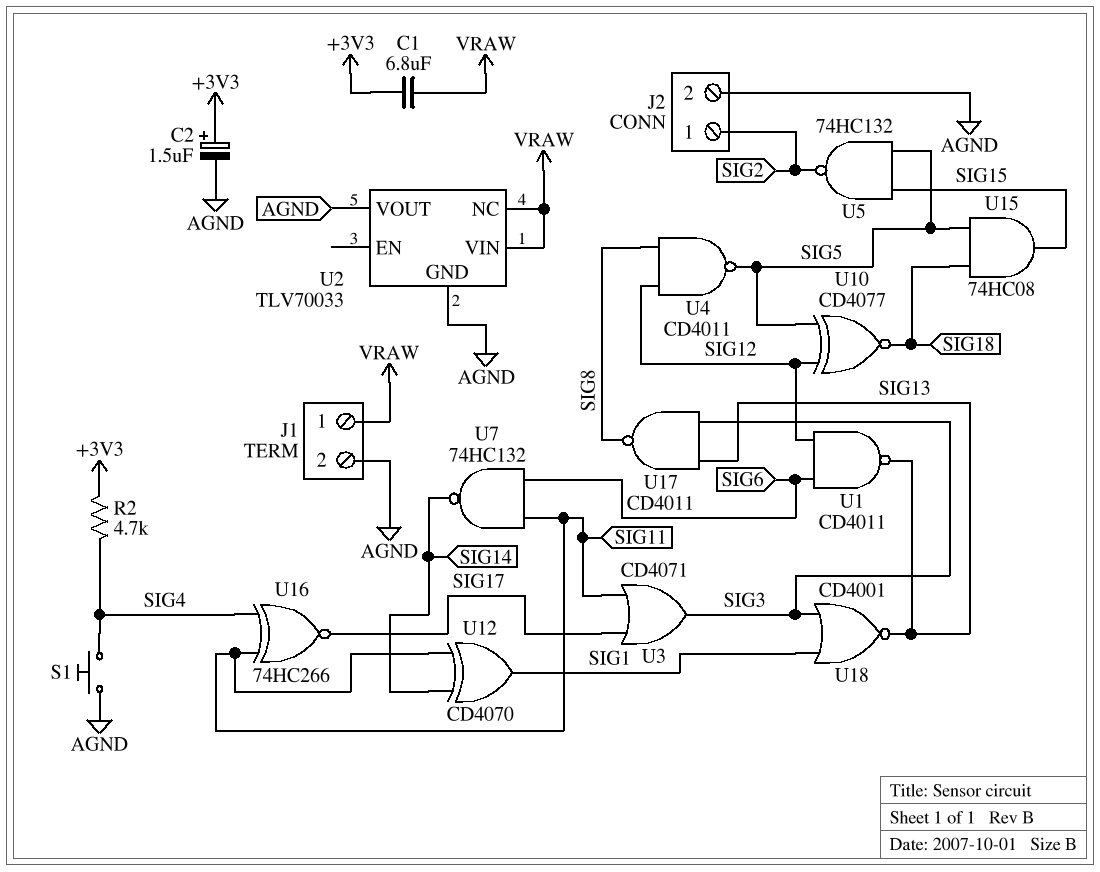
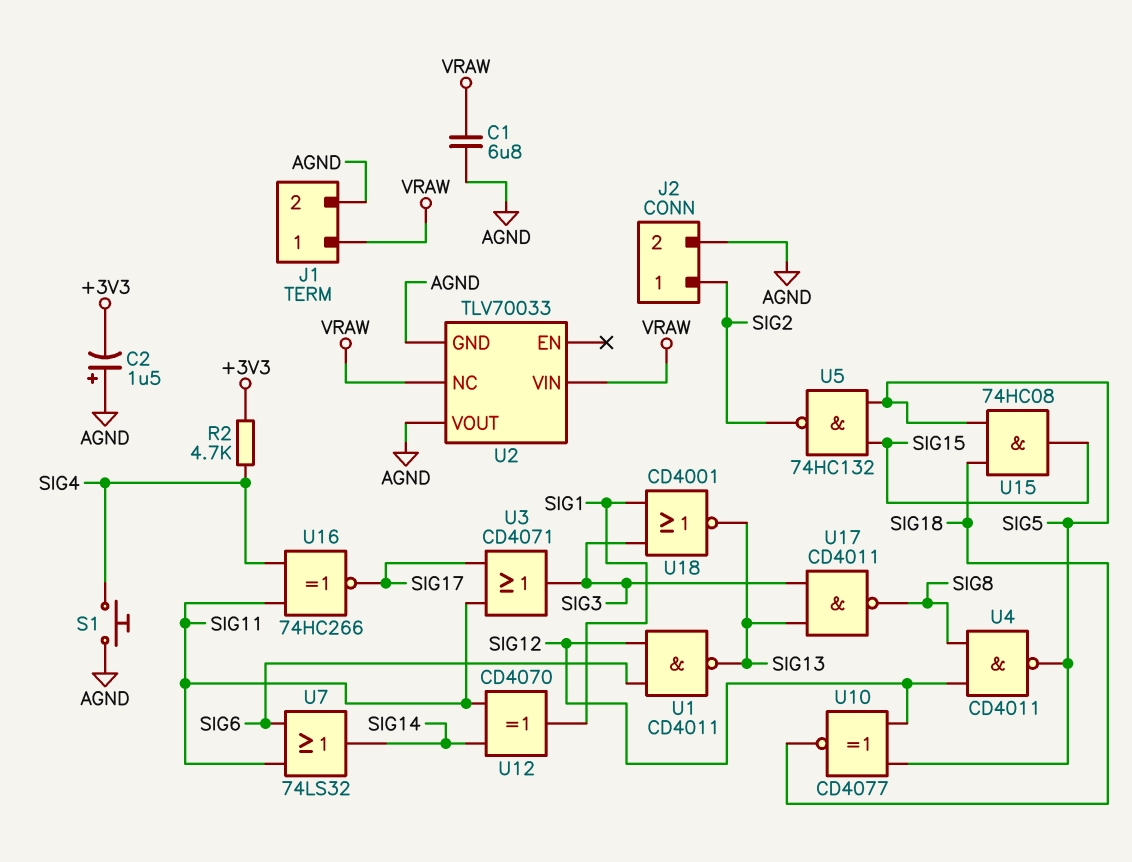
C1: 6.8uF (+3V3, VRAW) -> 6.8uF (AGND, VRAW)
C2: 1.5uF (plus +3V3, minus AGND) -> 1.5uF (plus AGND, minus +3V3)
U7: NAND 74HC132 (in SIG6, in SIG11, out SIG14) -> OR 74LS32 (in SIG6, in SIG11, out SIG14)

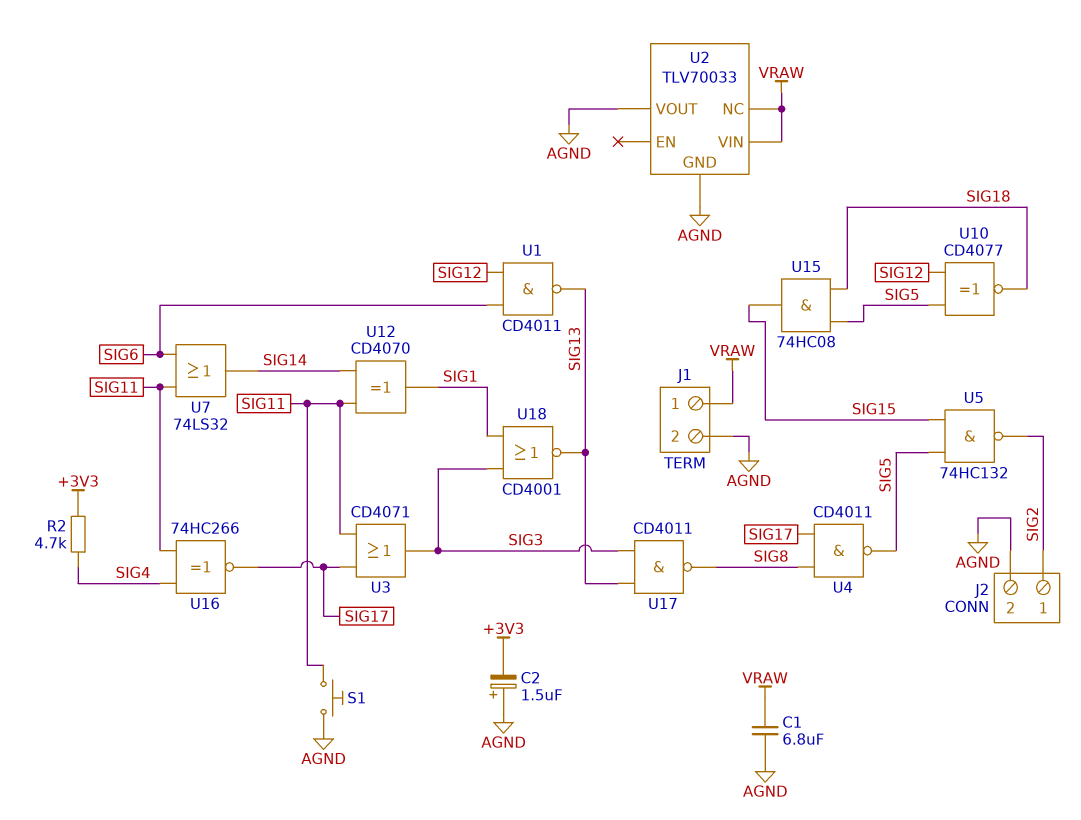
S1: button (AGND, SIG4) -> button (AGND, SIG11)
U4: NAND CD4011 (in SIG8, in SIG12, out SIG5) -> NAND CD4011 (in SIG8, in SIG17, out SIG5)

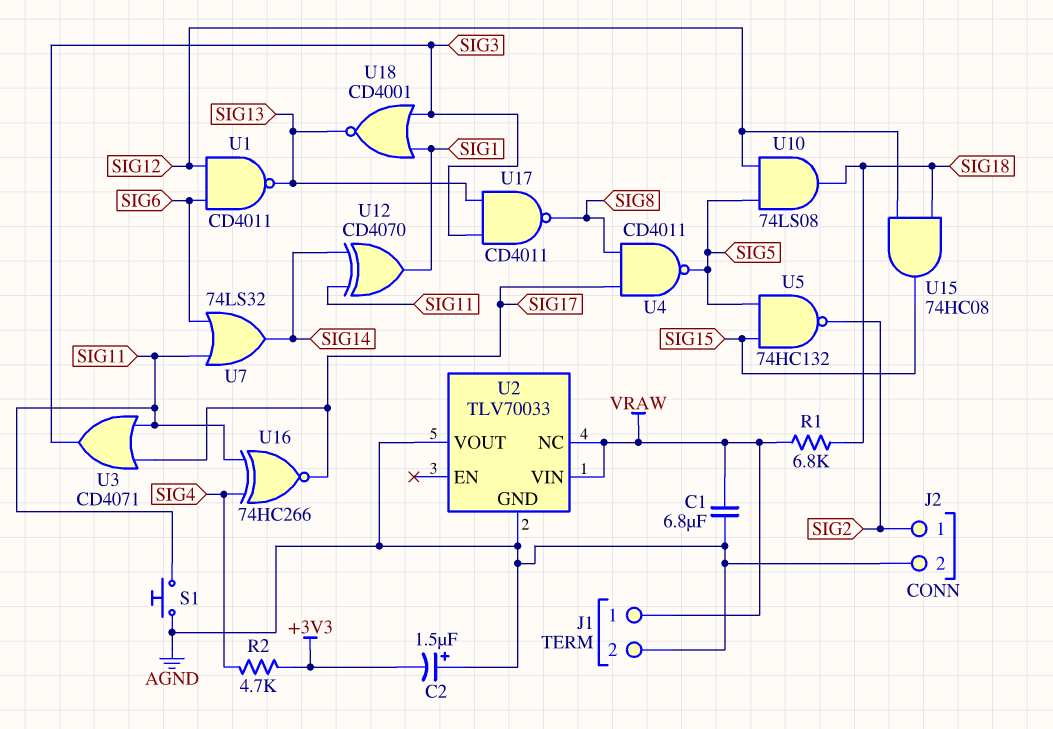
R1: none -> 6.8k (SIG18, VRAW)
U10: XNOR CD4077 (in SIG5, in SIG12, out SIG18) -> AND 74LS08 (in SIG5, in SIG12, out SIG18)
U15: AND 74HC08 (in SIG5, in SIG18, out SIG15) -> AND 74HC08 (in SIG12, in SIG18, out SIG15)

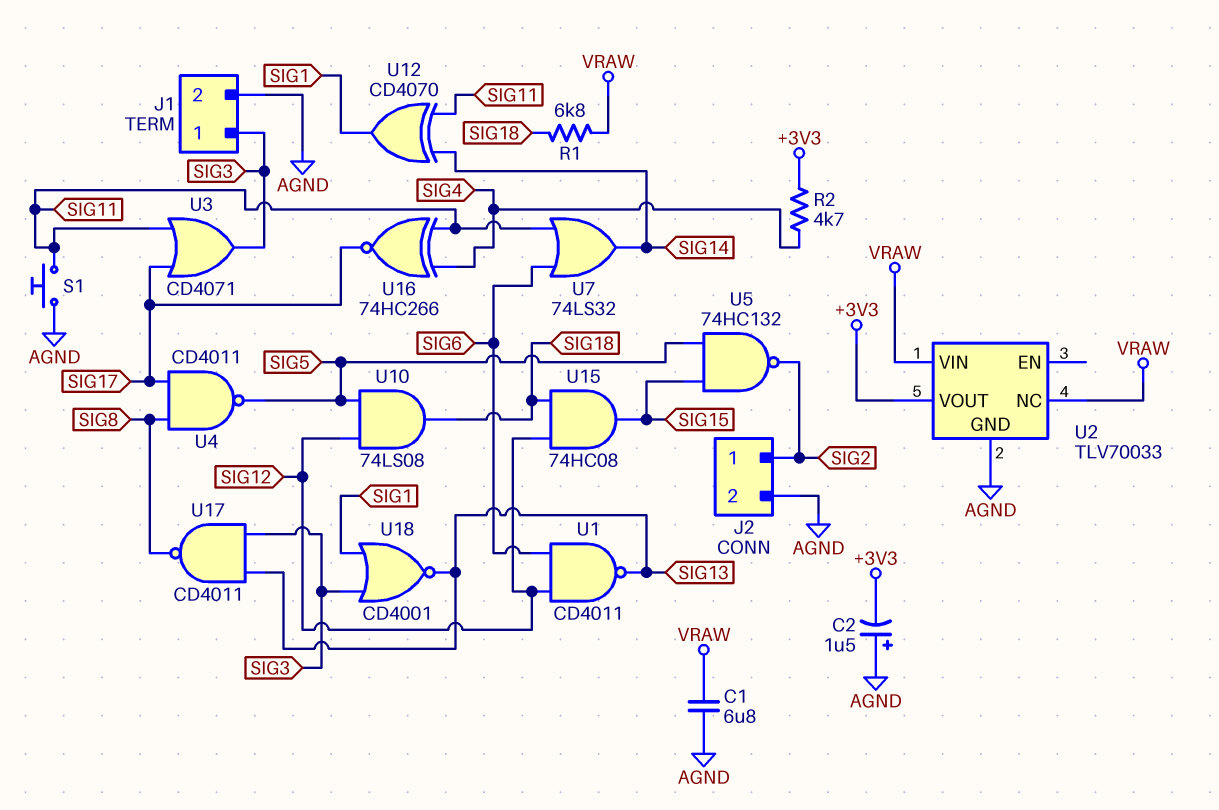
J1 pin 1: VRAW -> SIG3
U2 pin VOUT: AGND -> +3V3

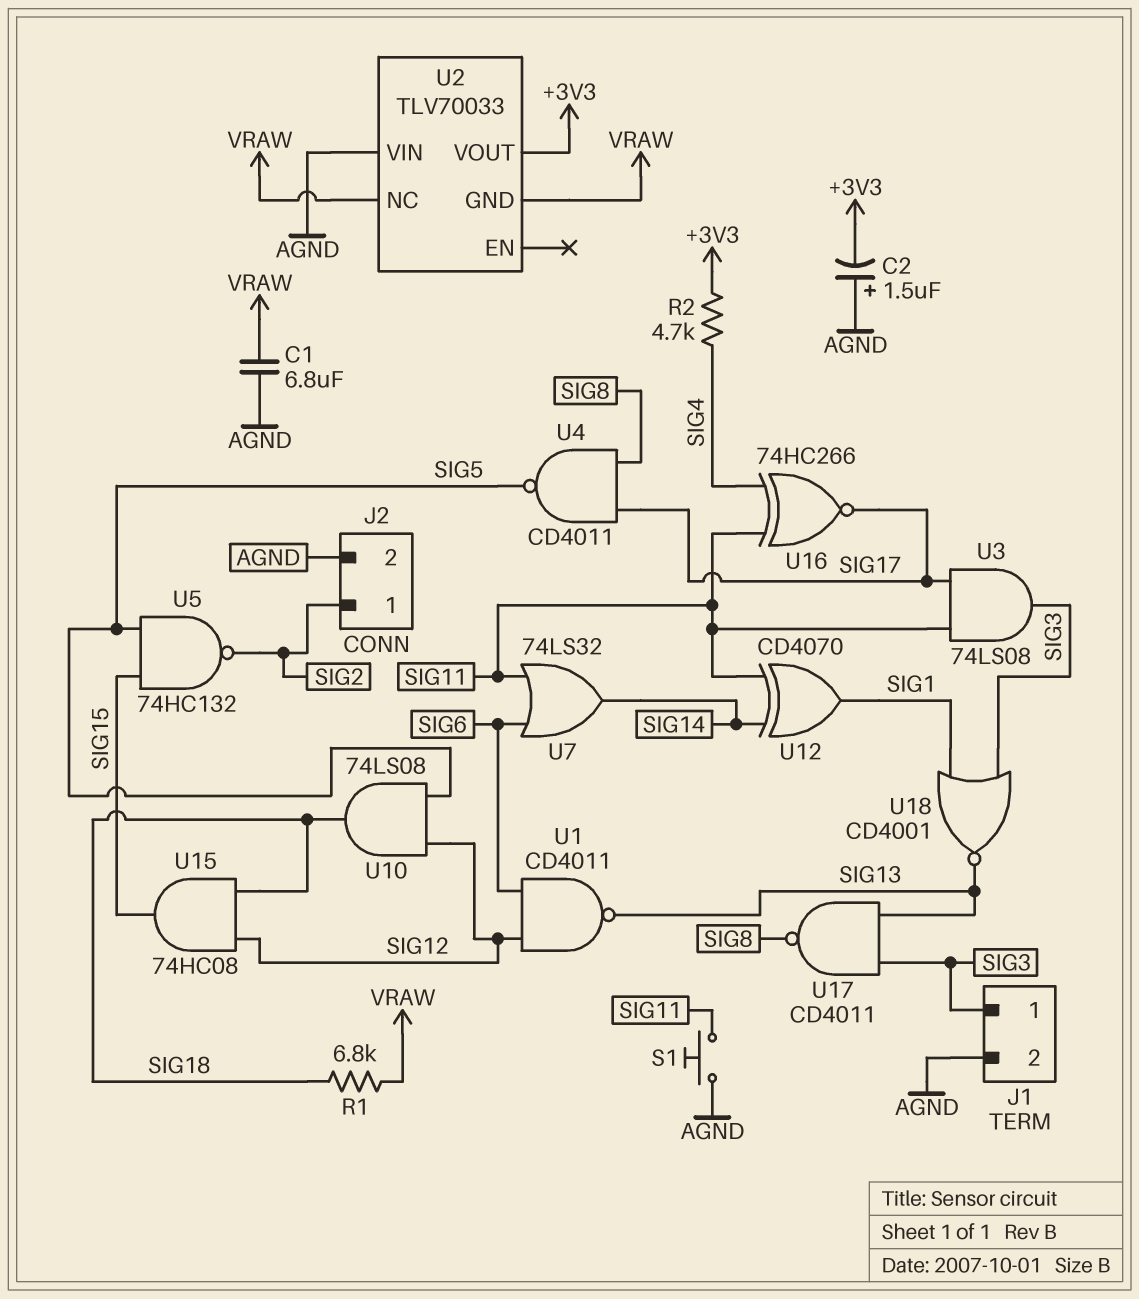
U2 pin GND: AGND -> VRAW
U2 pin VIN: VRAW -> AGND
U3: OR CD4071 (in SIG11, in SIG17, out SIG3) -> AND 74LS08 (in SIG11, in SIG17, out SIG3)

